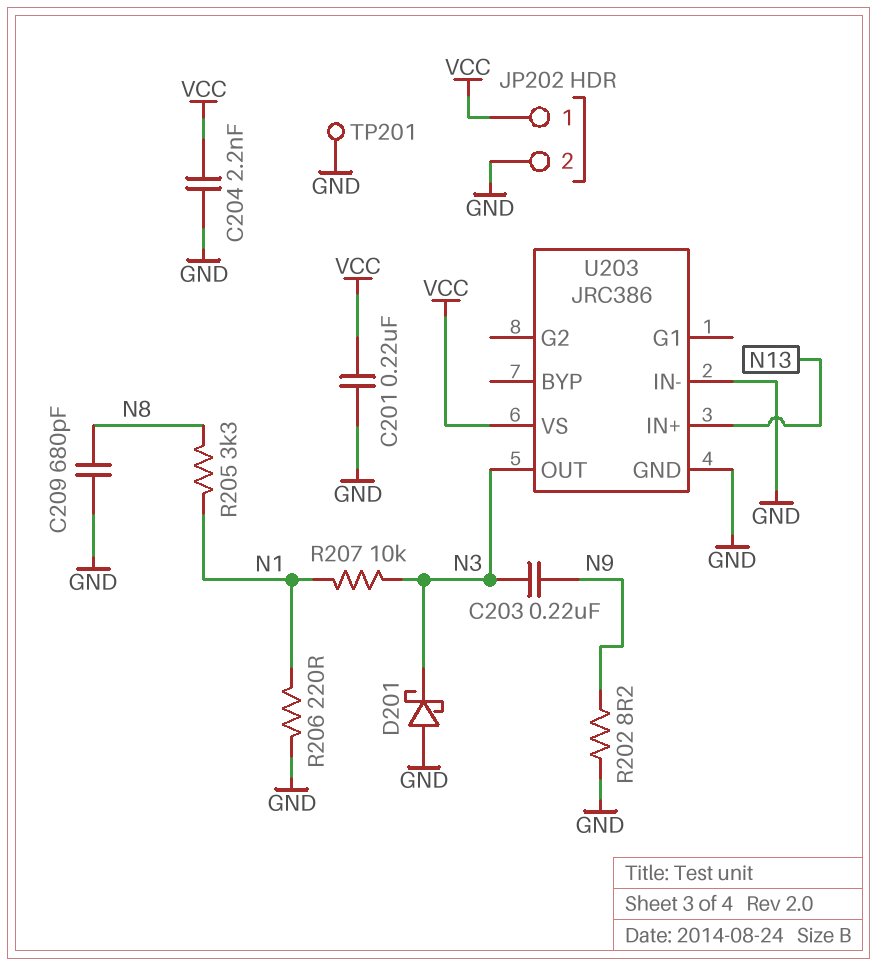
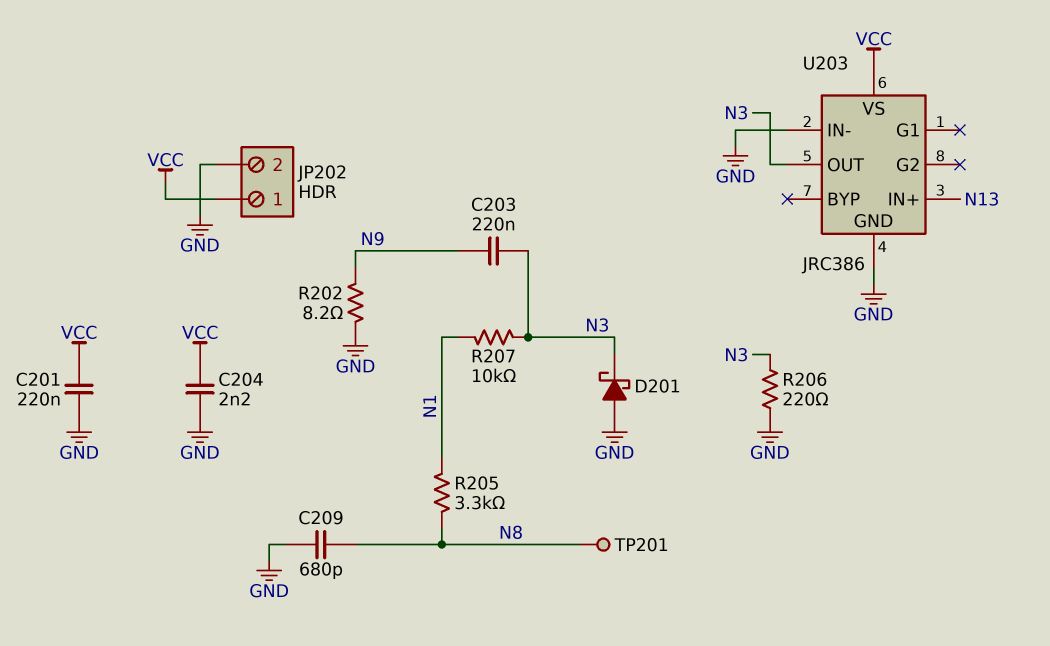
R206: 220 (GND, N1) -> 220 (GND, N3)
TP201: test point (GND) -> test point (N8)

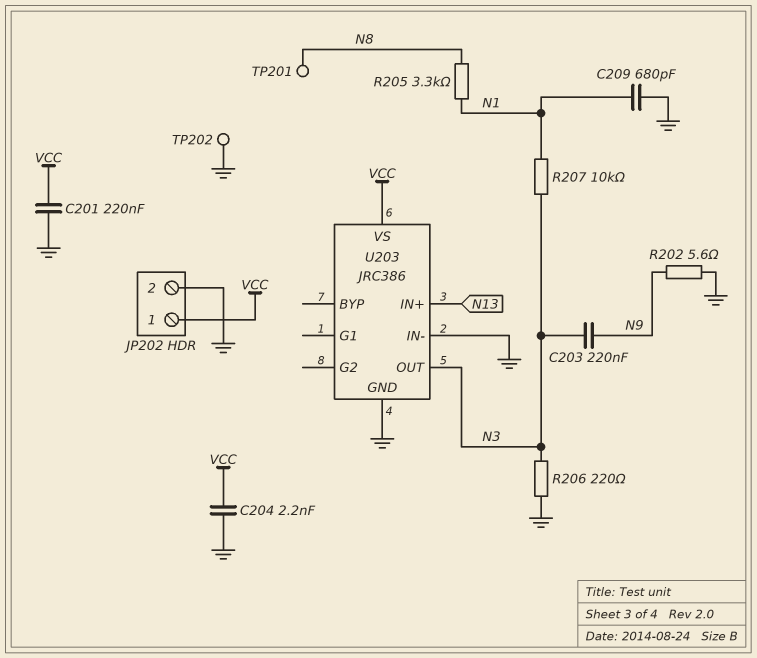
C209: 680pF (GND, N8) -> 680pF (GND, N1)
D201: schottky (A GND, K N3) -> none
R202: 8.2 (GND, N9) -> 5.6 (GND, N9)
TP202: none -> test point (GND)

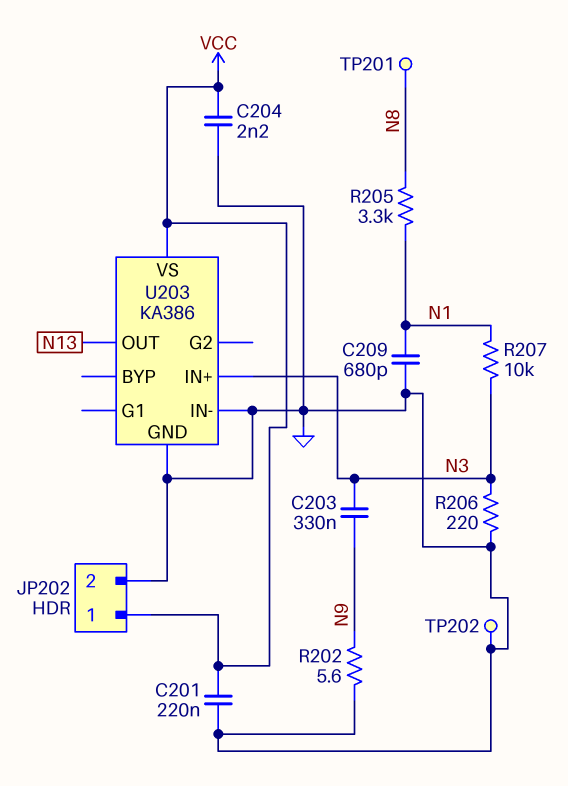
C203: 220nF (N3, N9) -> 330nF (N3, N9)
U203: JRC386 -> KA386
U203 pin IN+: N13 -> N3
U203 pin OUT: N3 -> N13

